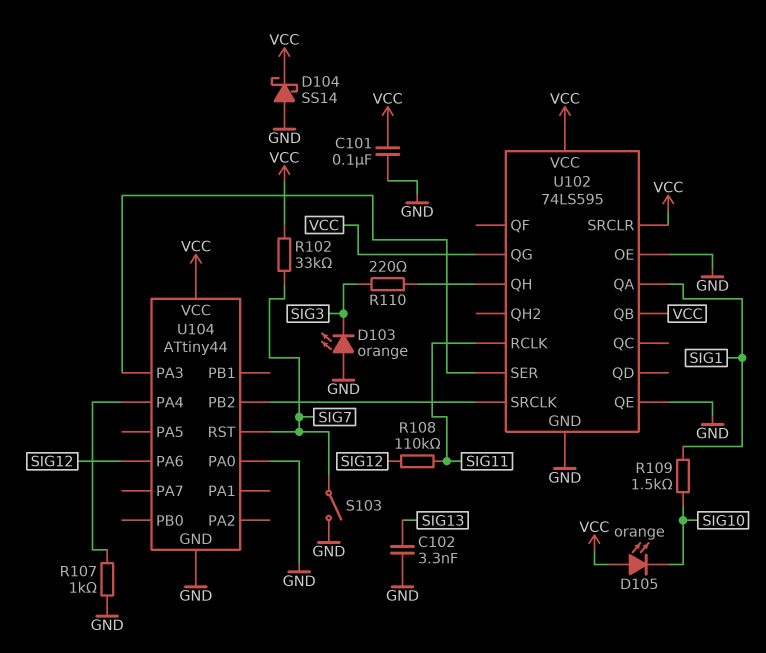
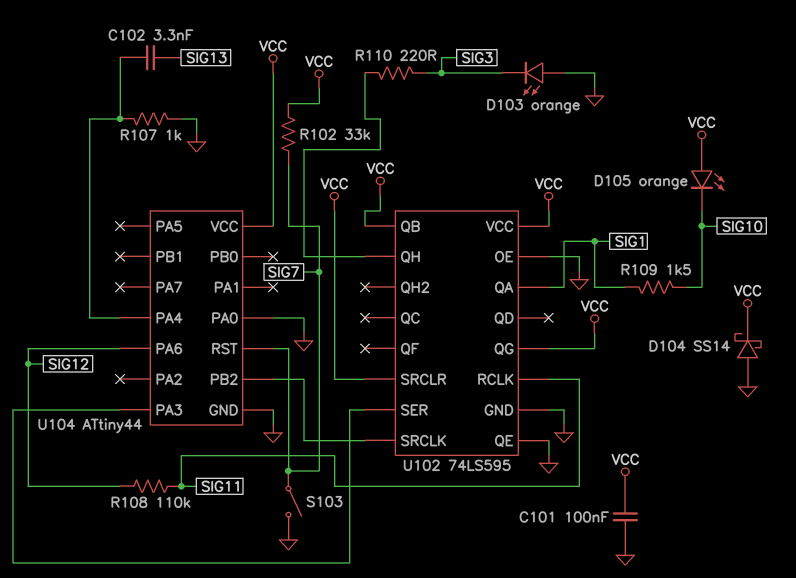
C102: 3.3nF (GND, SIG13) -> 3.3nF (SIG13, U104/PA4)

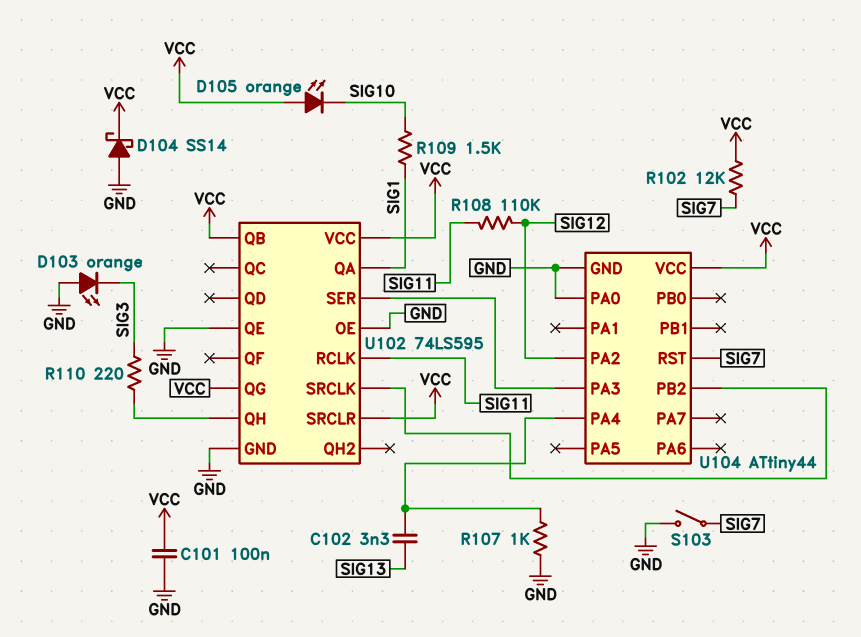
R102: 33k (SIG7, VCC) -> 12k (SIG7, VCC)
U104 pin PA2: none -> SIG12
U104 pin PA6: SIG12 -> none

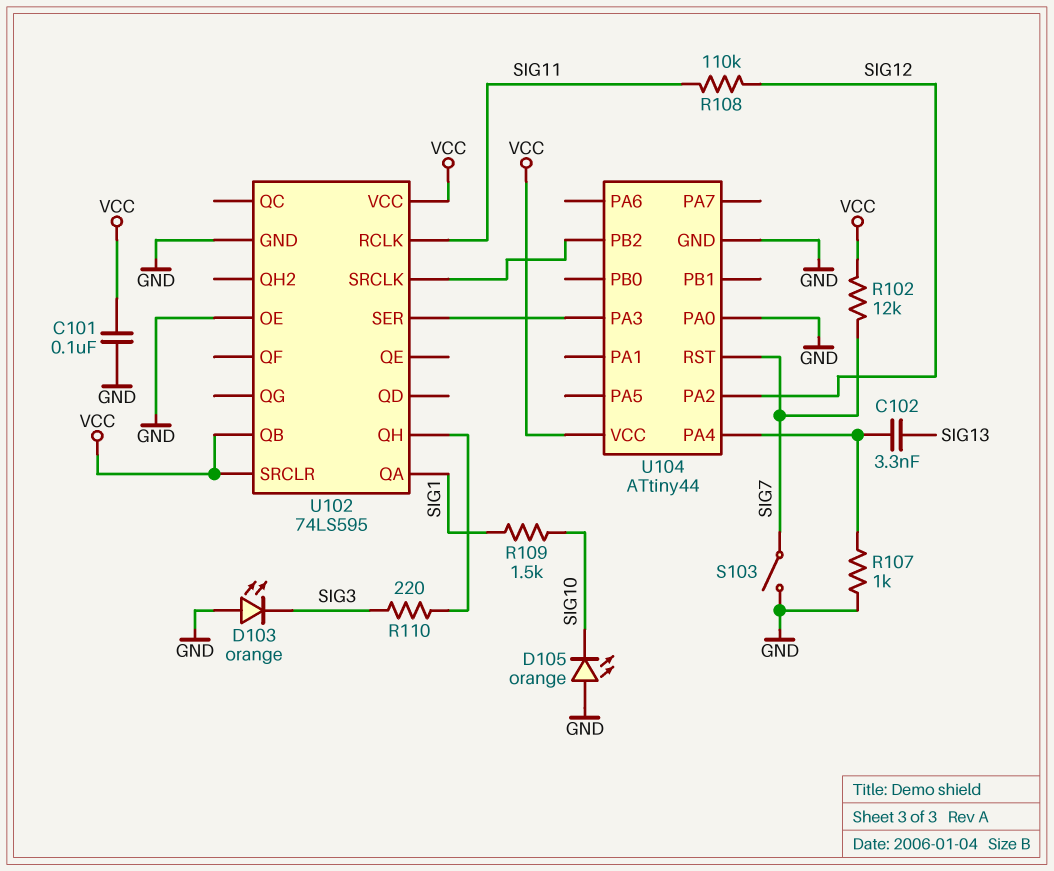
D104: schottky SS14 (A GND, K VCC) -> none
D105: LED orange (A VCC, K SIG10) -> LED orange (A GND, K SIG10)
U102 pin QE: GND -> none
U102 pin QG: VCC -> none

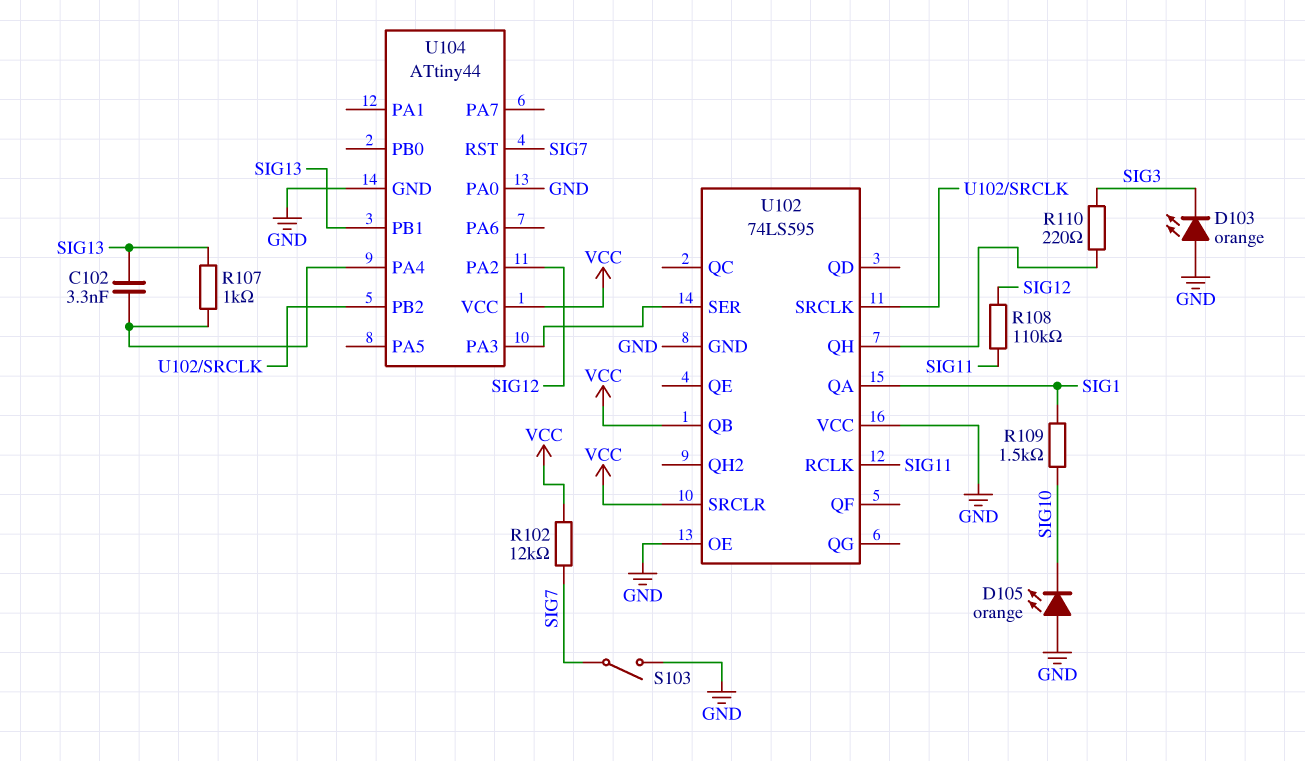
C101: 100nF (GND, VCC) -> none
R107: 1k (GND, U104/PA4) -> 1k (SIG13, U104/PA4)
U102 pin VCC: VCC -> GND
U104 pin PB1: none -> SIG13

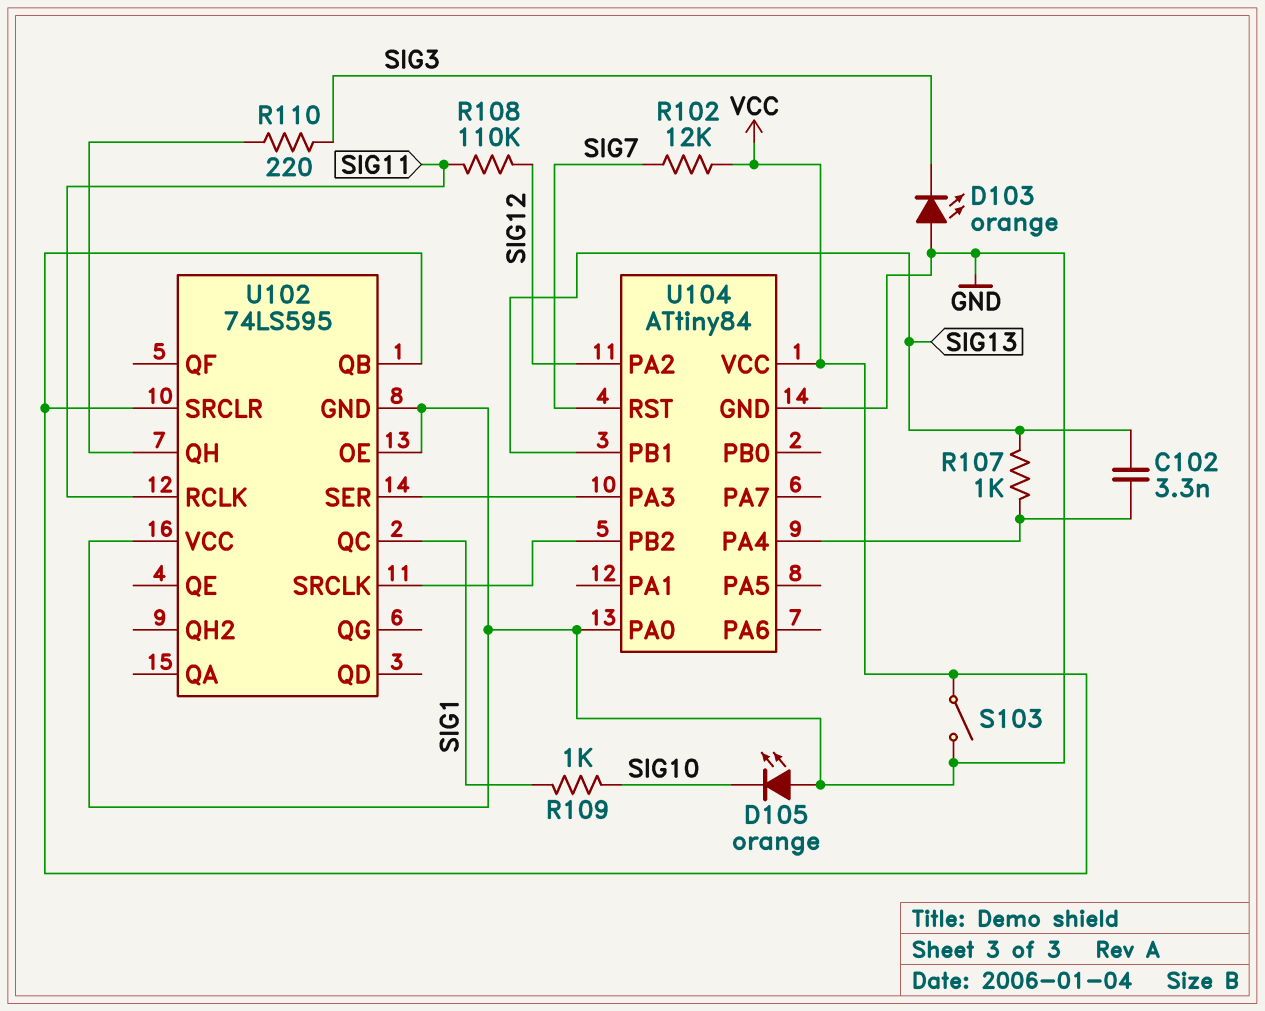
R109: 1.5k (SIG1, SIG10) -> 1k (SIG1, SIG10)
S103: switch (GND, SIG7) -> switch (GND, VCC)
U102 pin QA: SIG1 -> none
U102 pin QC: none -> SIG1
U104: ATtiny44 -> ATtiny84

